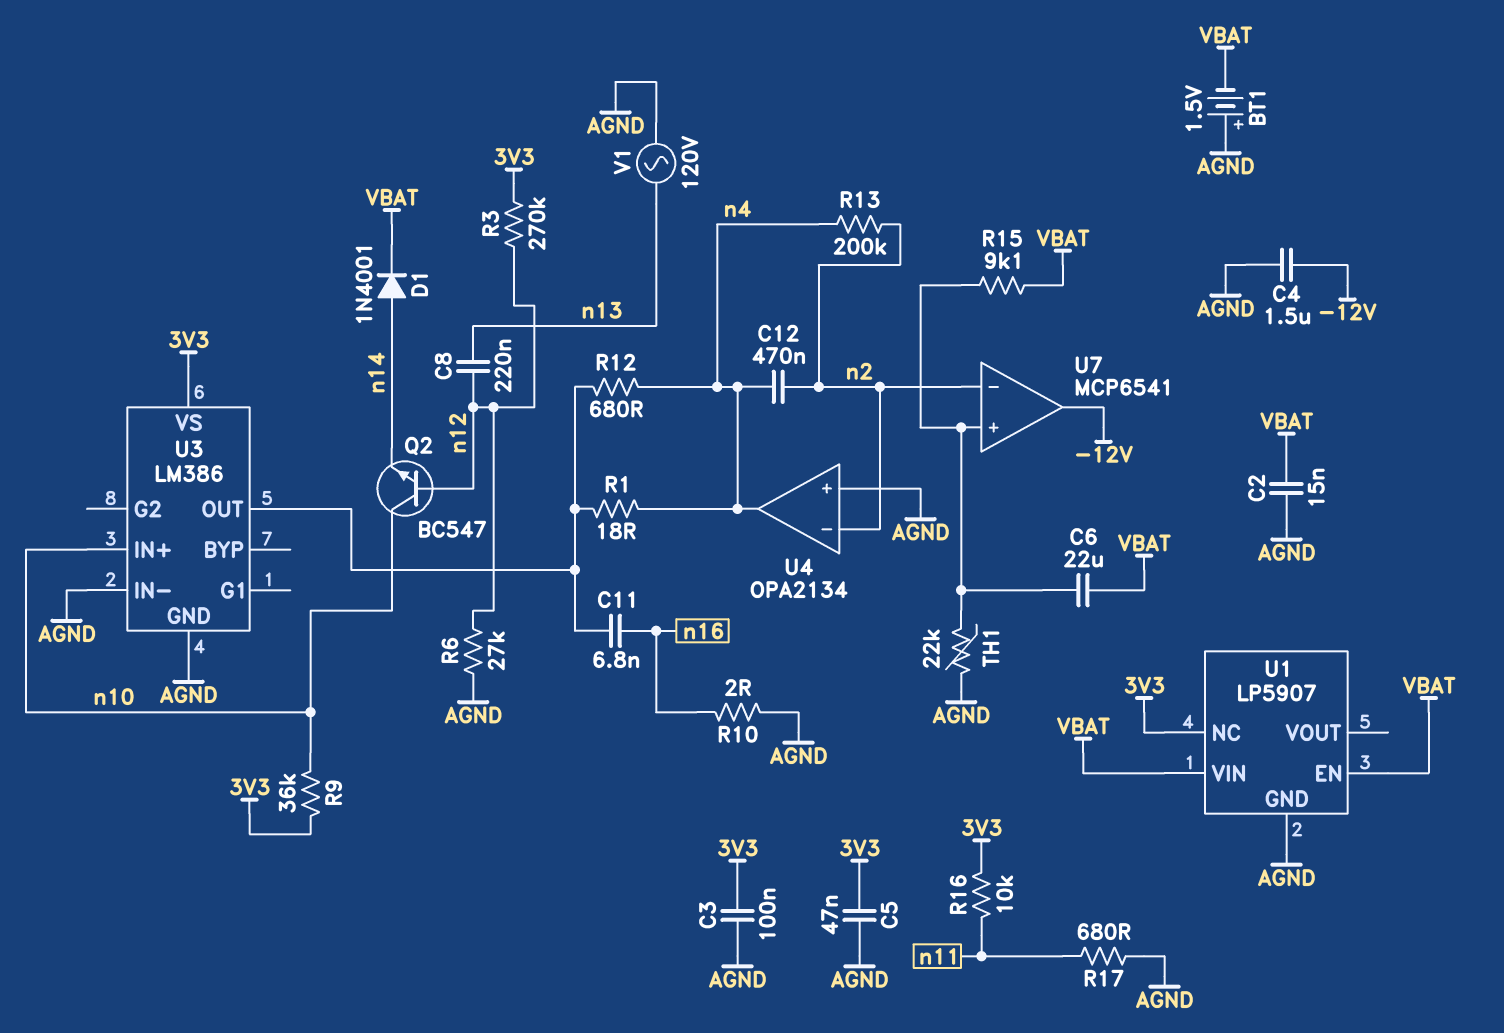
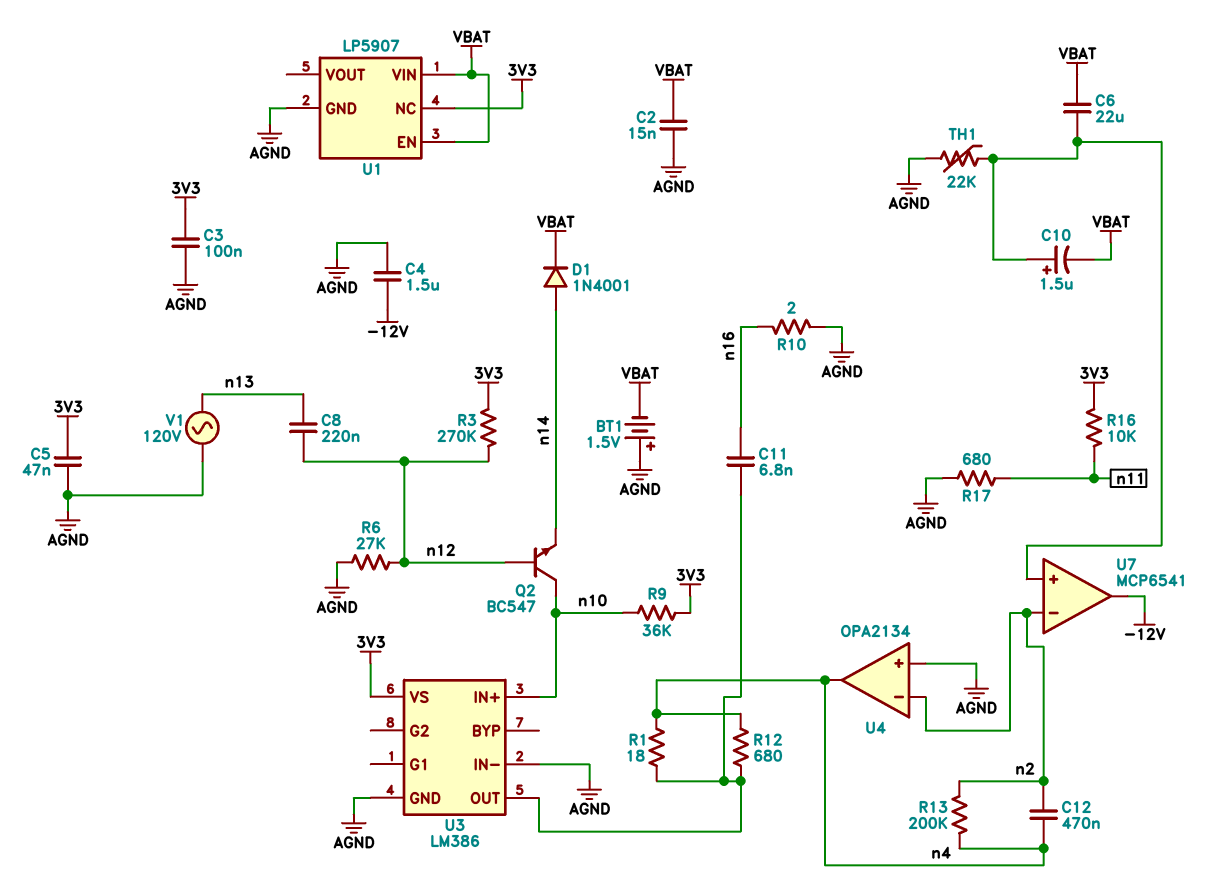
C10: none -> 1.5uF (plus U7/in+, minus VBAT)
R15: 9.1k (U7/in+, VBAT) -> none

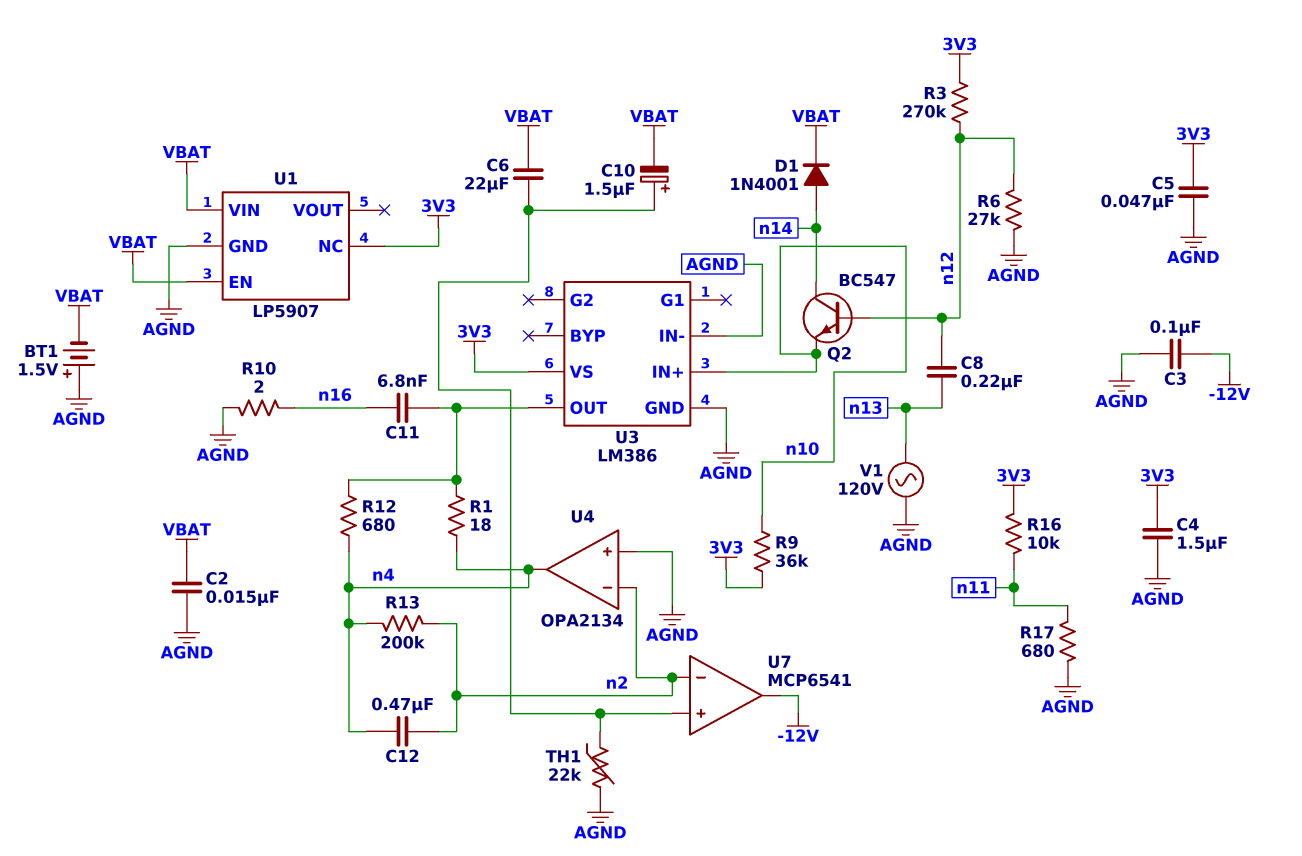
C3: 100nF (3V3, AGND) -> 100nF (-12V, AGND)
C4: 1.5uF (-12V, AGND) -> 1.5uF (3V3, AGND)
Q2: NPN BC547 (B n12, C n10, E n14) -> NPN BC547 (B n12, C n14, E n10)

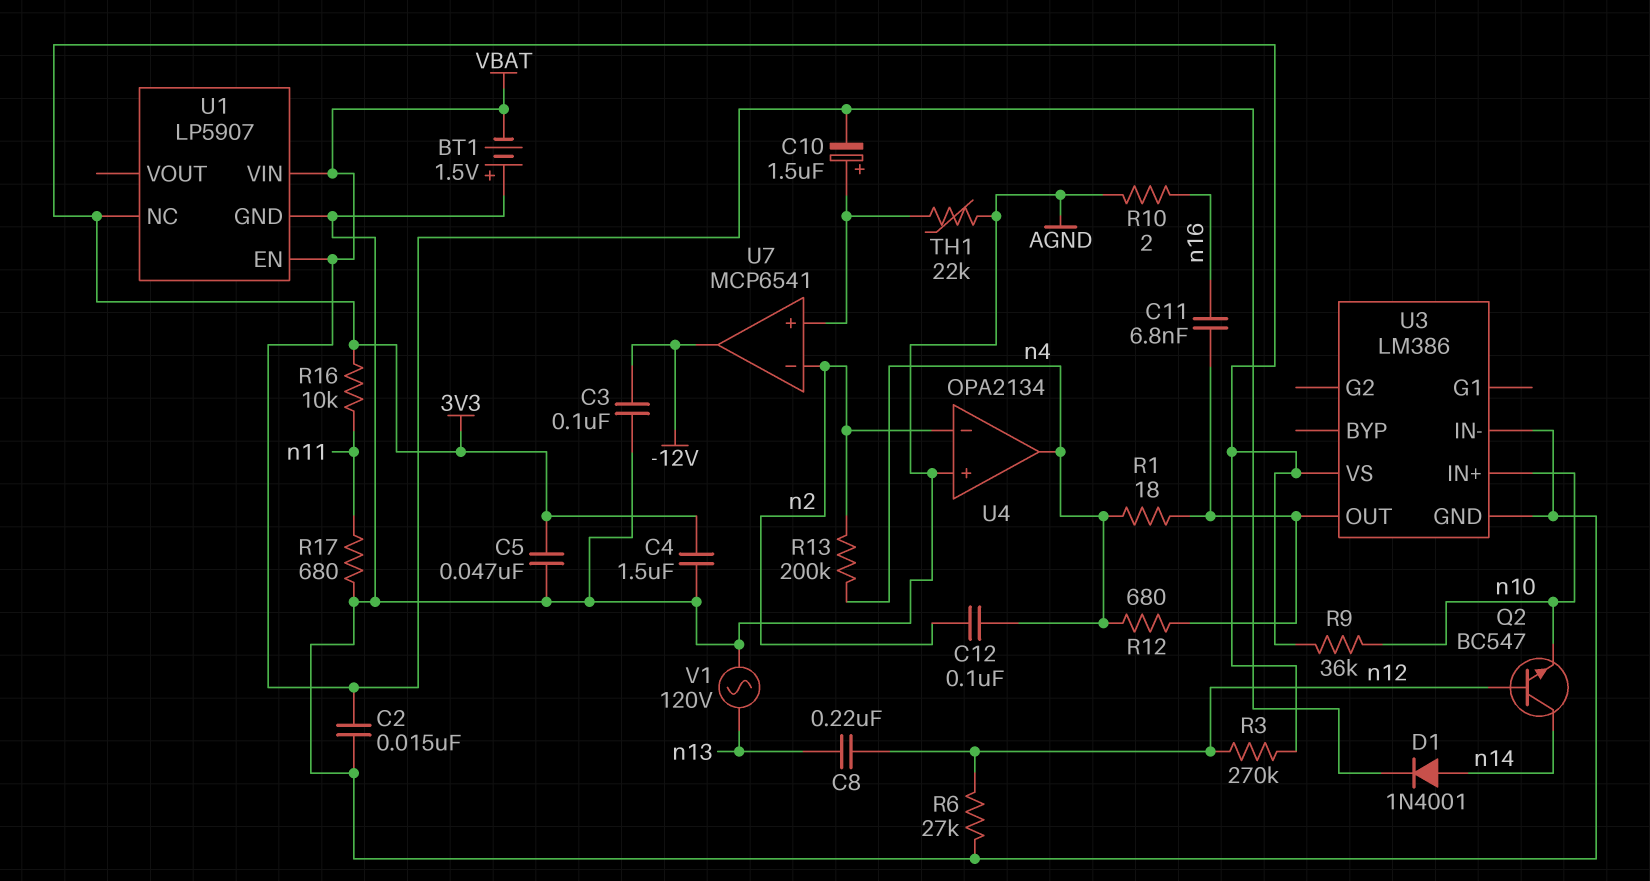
C6: 22uF (U7/in+, VBAT) -> none
C12: 470nF (n2, n4) -> 100nF (n2, n4)

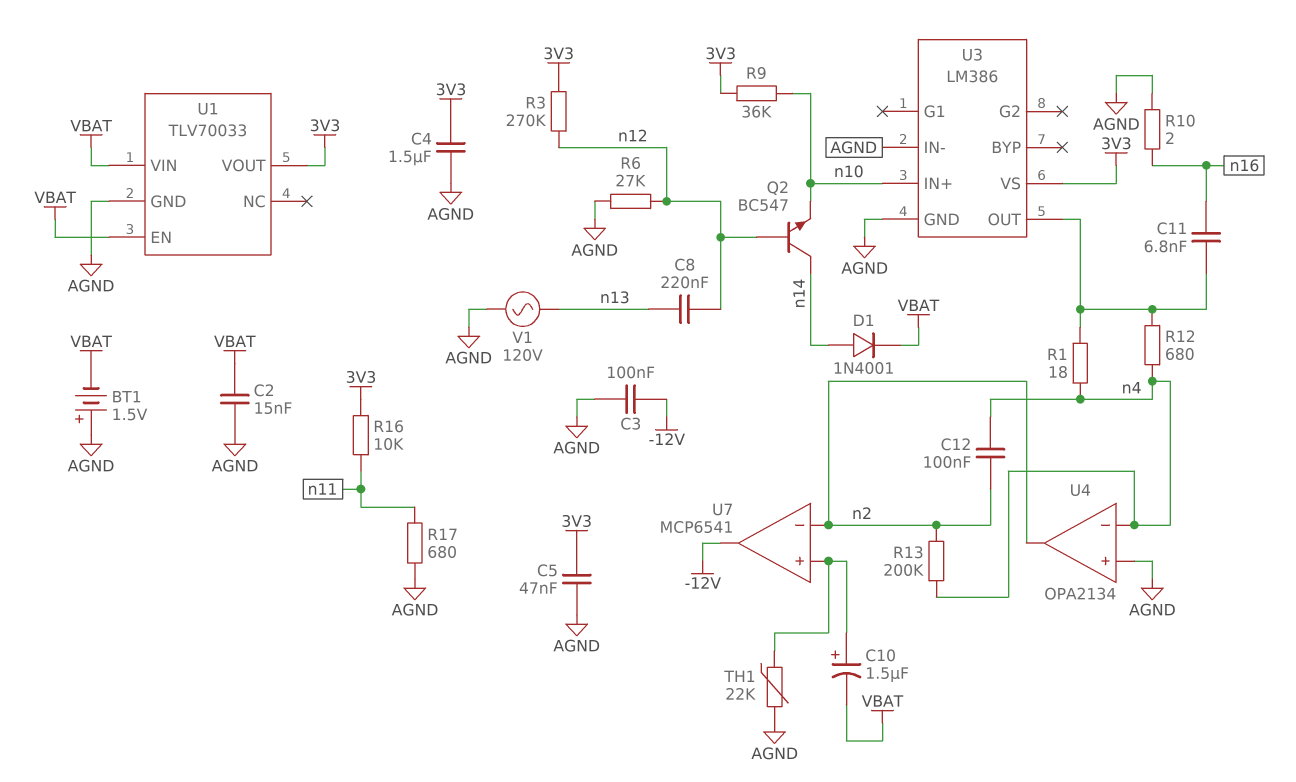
U1: LP5907 -> TLV70033
U1 pin NC: 3V3 -> none
U1 pin VOUT: none -> 3V3
U4 pin in-: n2 -> n4
U4 pin out: n4 -> n2

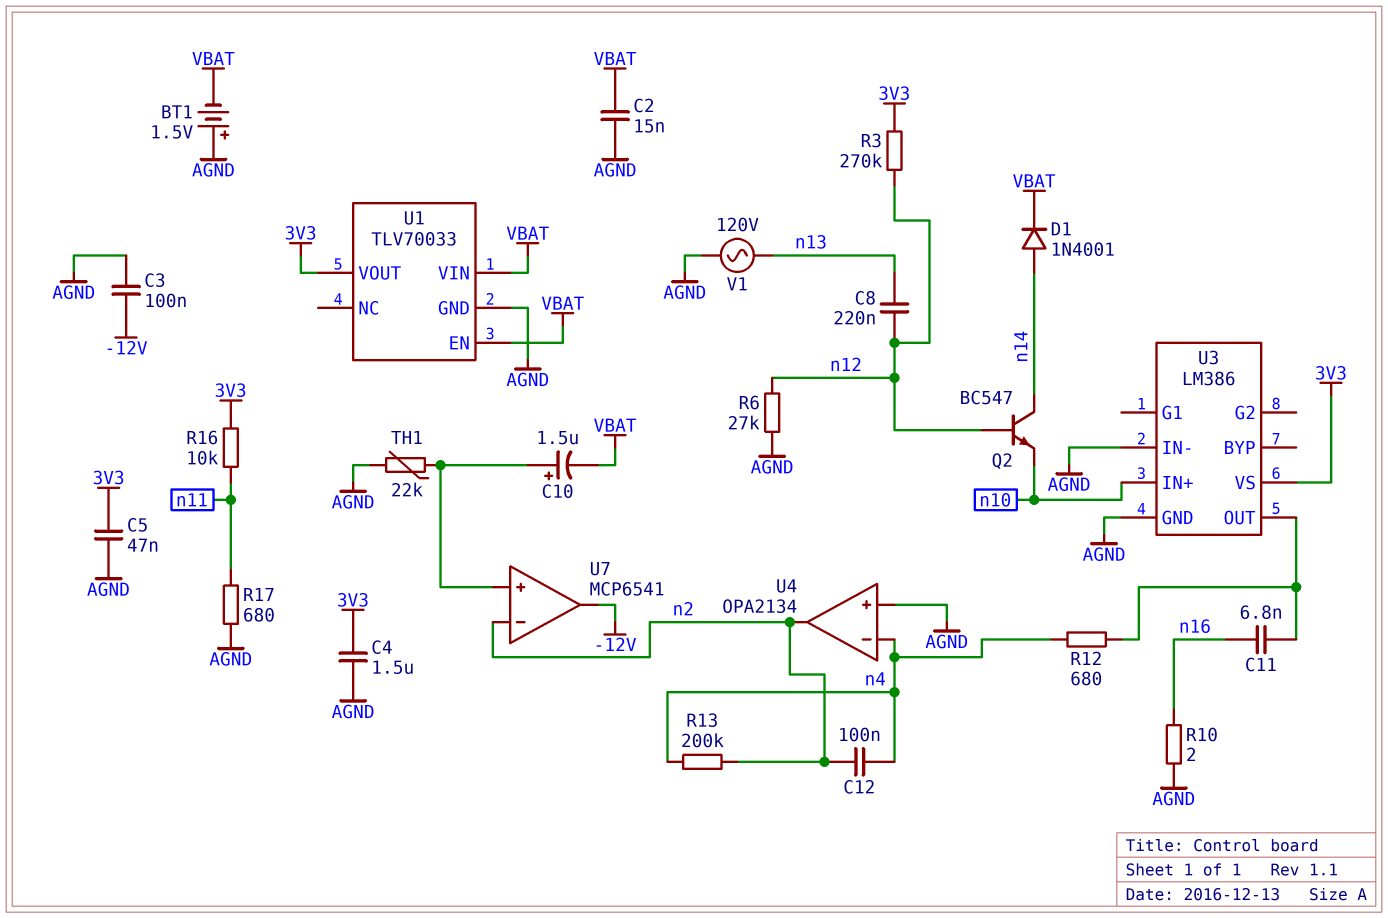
R1: 18 (U3/OUT, n4) -> none
R9: 36k (3V3, n10) -> none

